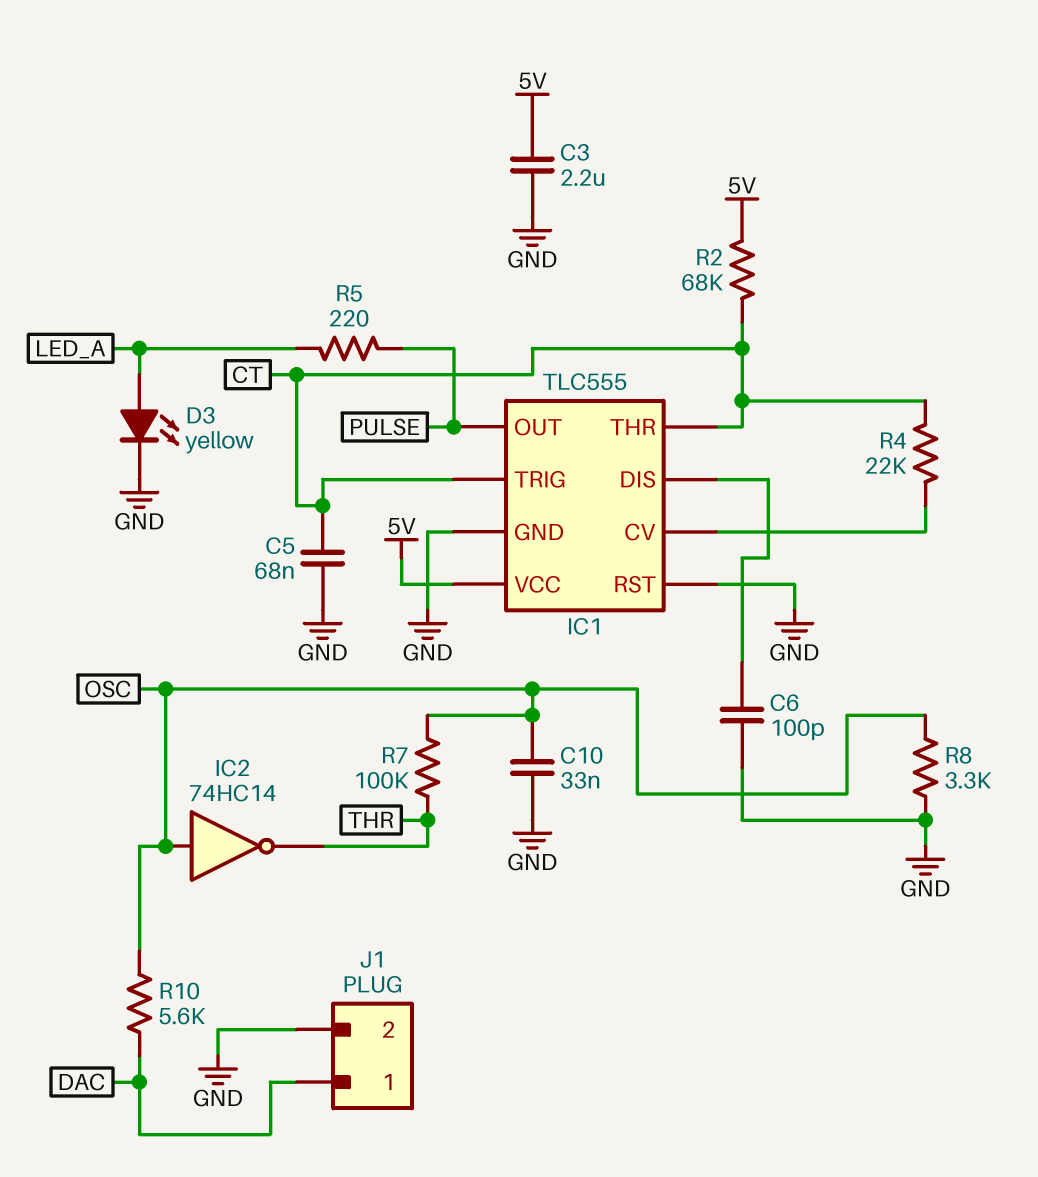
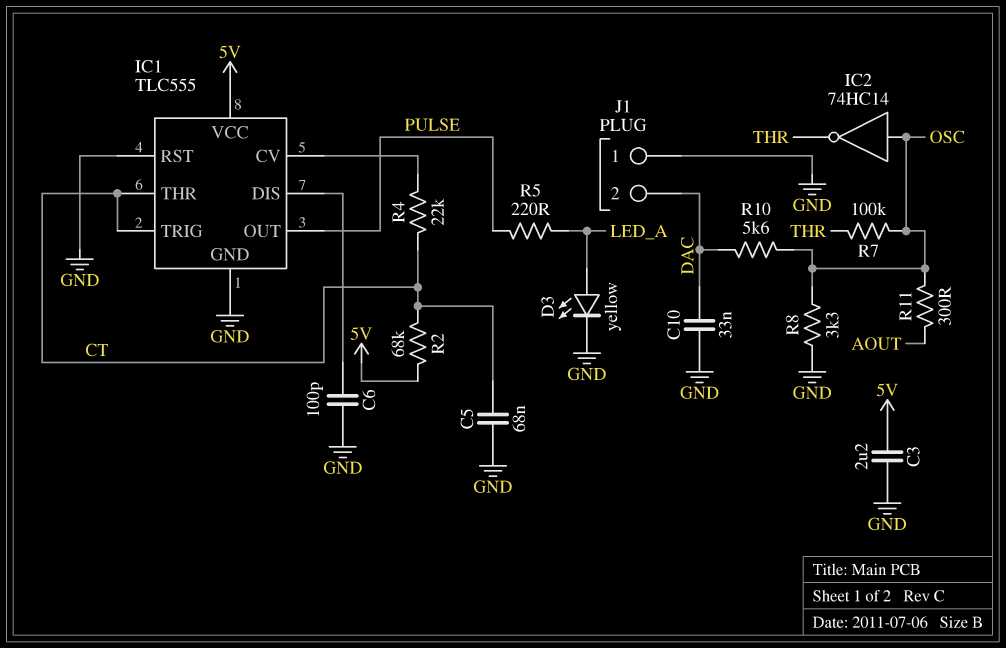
C10: 33nF (GND, OSC) -> 33nF (DAC, GND)
J1 pin 1: DAC -> GND
J1 pin 2: GND -> DAC
R11: none -> 300 (AOUT, OSC)

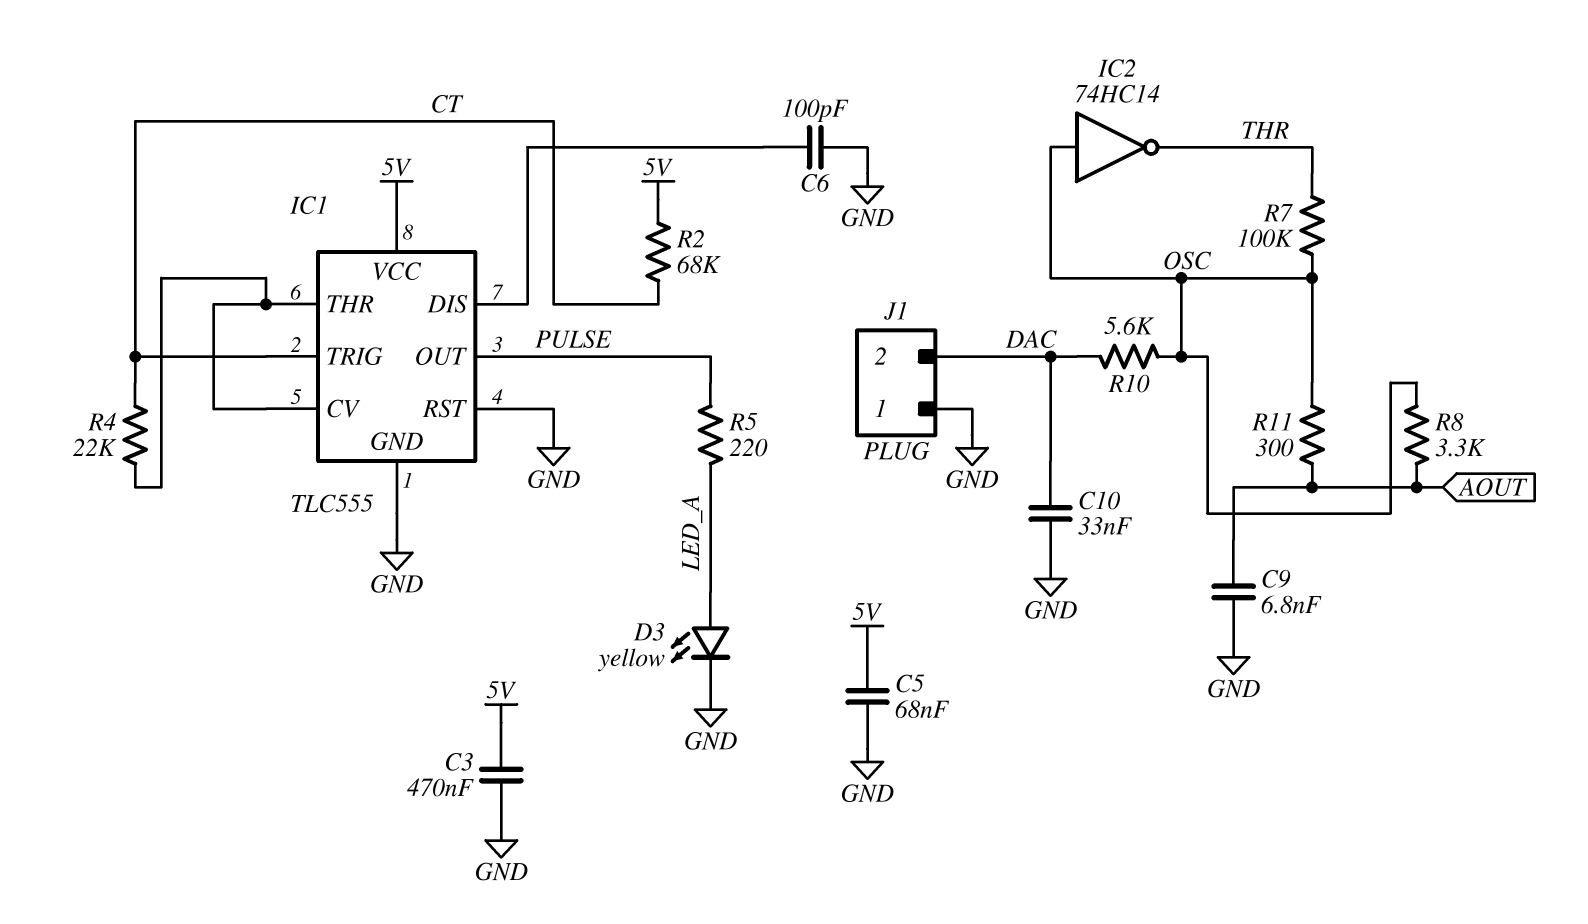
C3: 2.2uF (5V, GND) -> 470nF (5V, GND)
C5: 68nF (CT, GND) -> 68nF (5V, GND)
C9: none -> 6.8nF (AOUT, GND)
IC1 pin THR: CT -> IC1/CV
R8: 3.3k (GND, OSC) -> 3.3k (AOUT, OSC)

